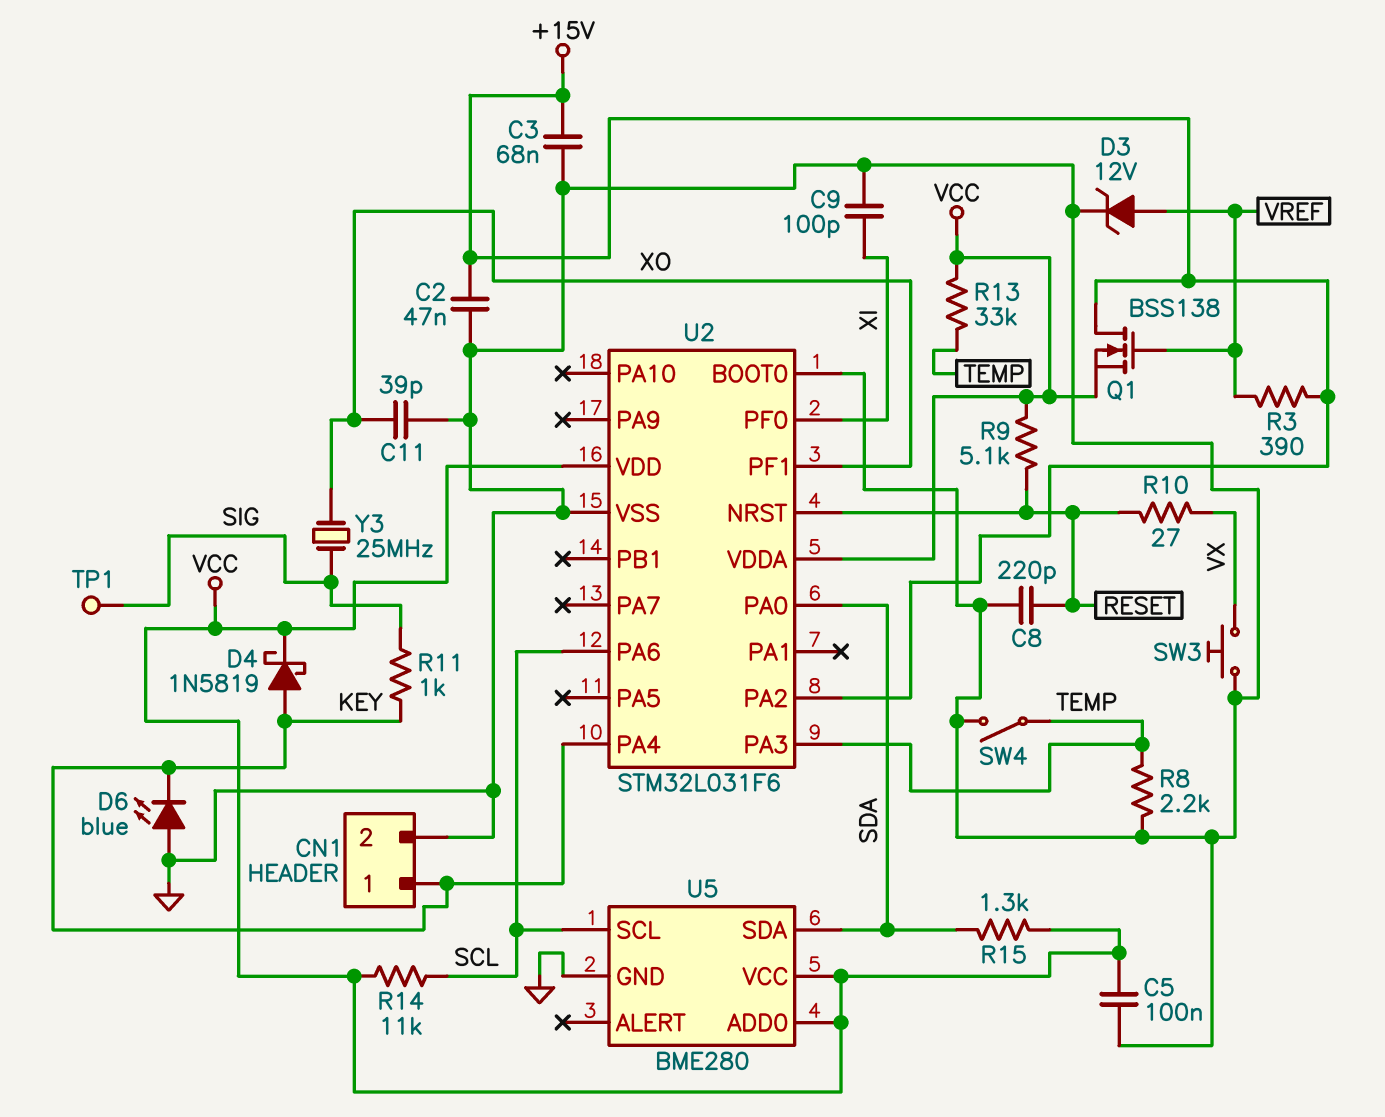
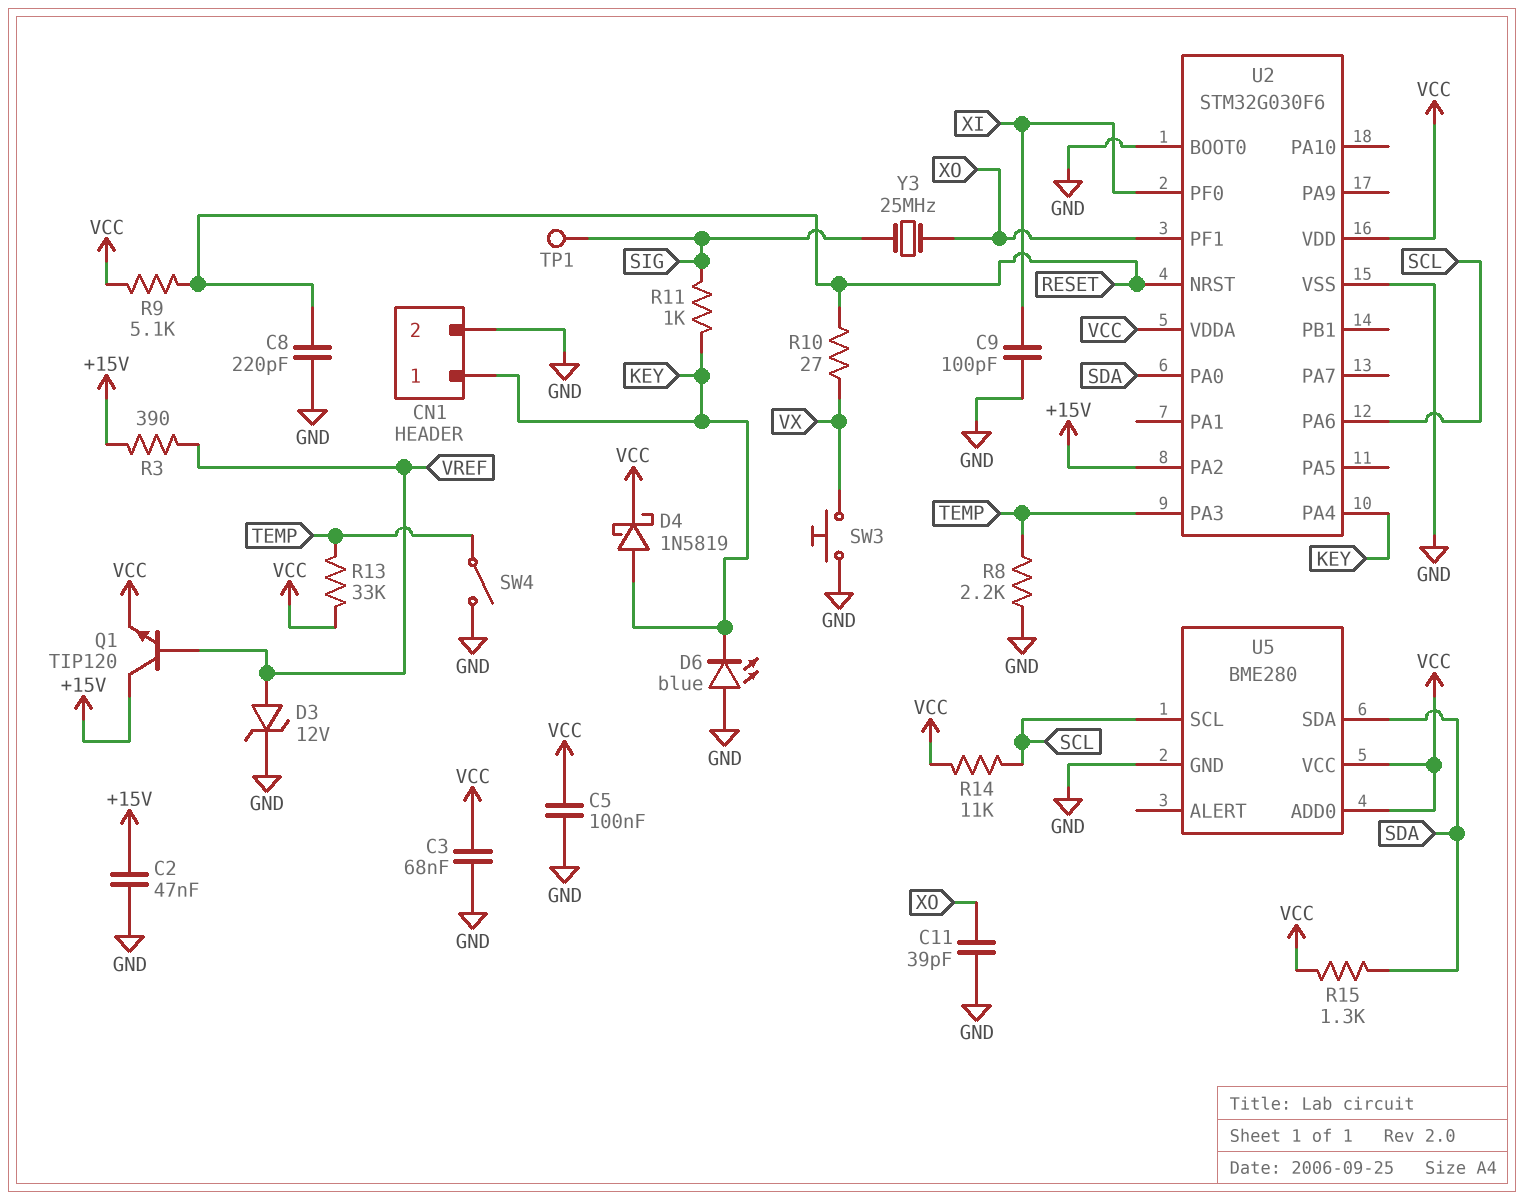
C3: 68nF (+15V, GND) -> 68nF (GND, VCC)
Q1: NMOS BSS138 (G VREF, D +15V, S VCC) -> NPN TIP120 (B VREF, C +15V, E VCC)
U2: STM32L031F6 -> STM32G030F6

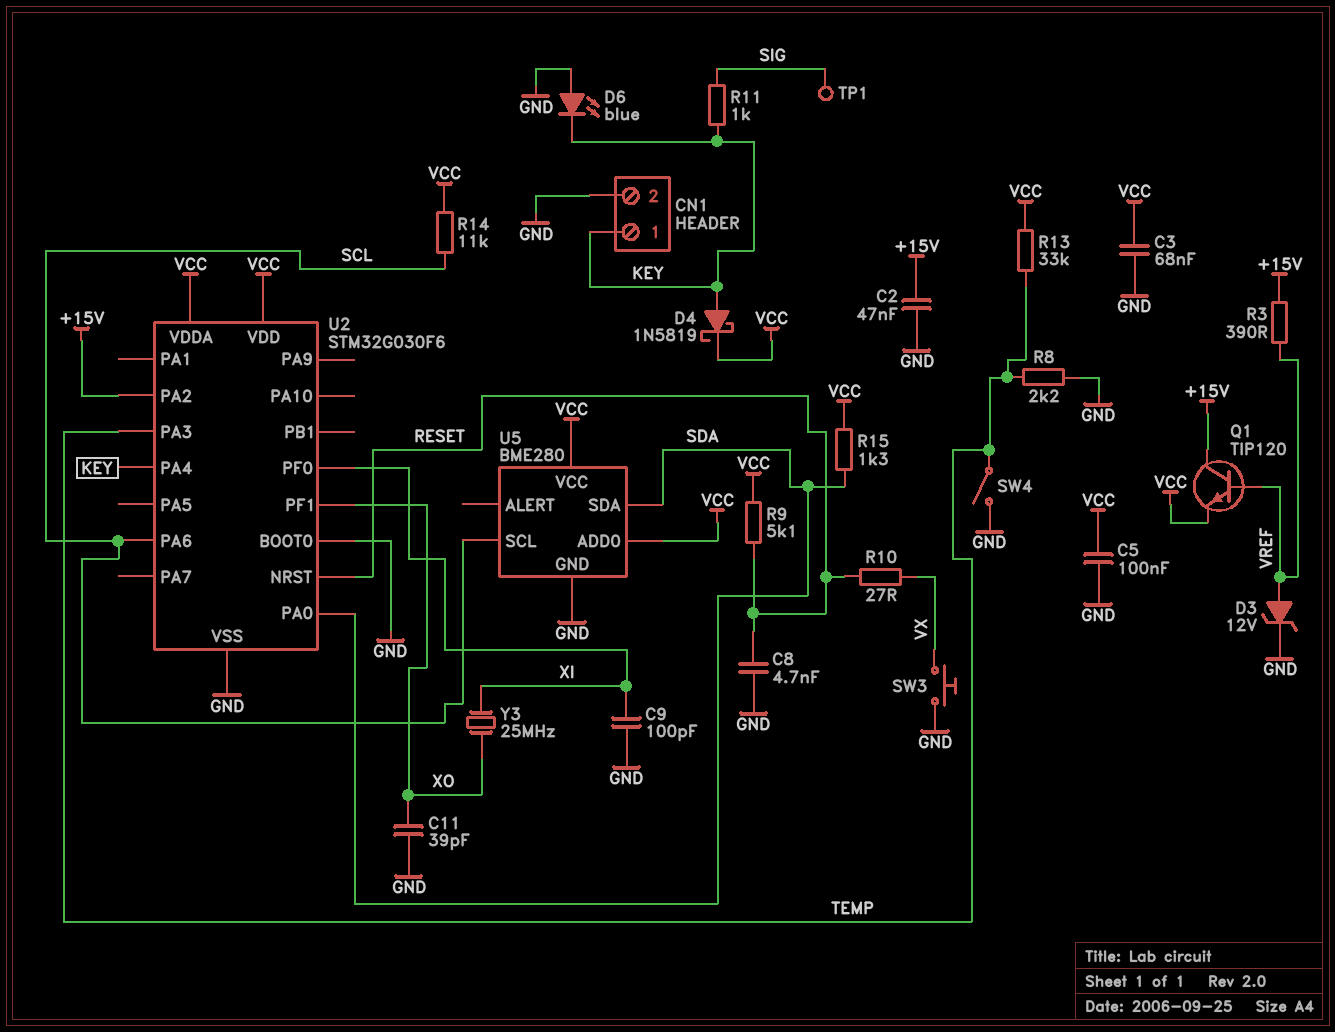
C8: 220pF (GND, RESET) -> 4.7nF (GND, RESET)
Y3: 25MHz (SIG, XO) -> 25MHz (XI, XO)

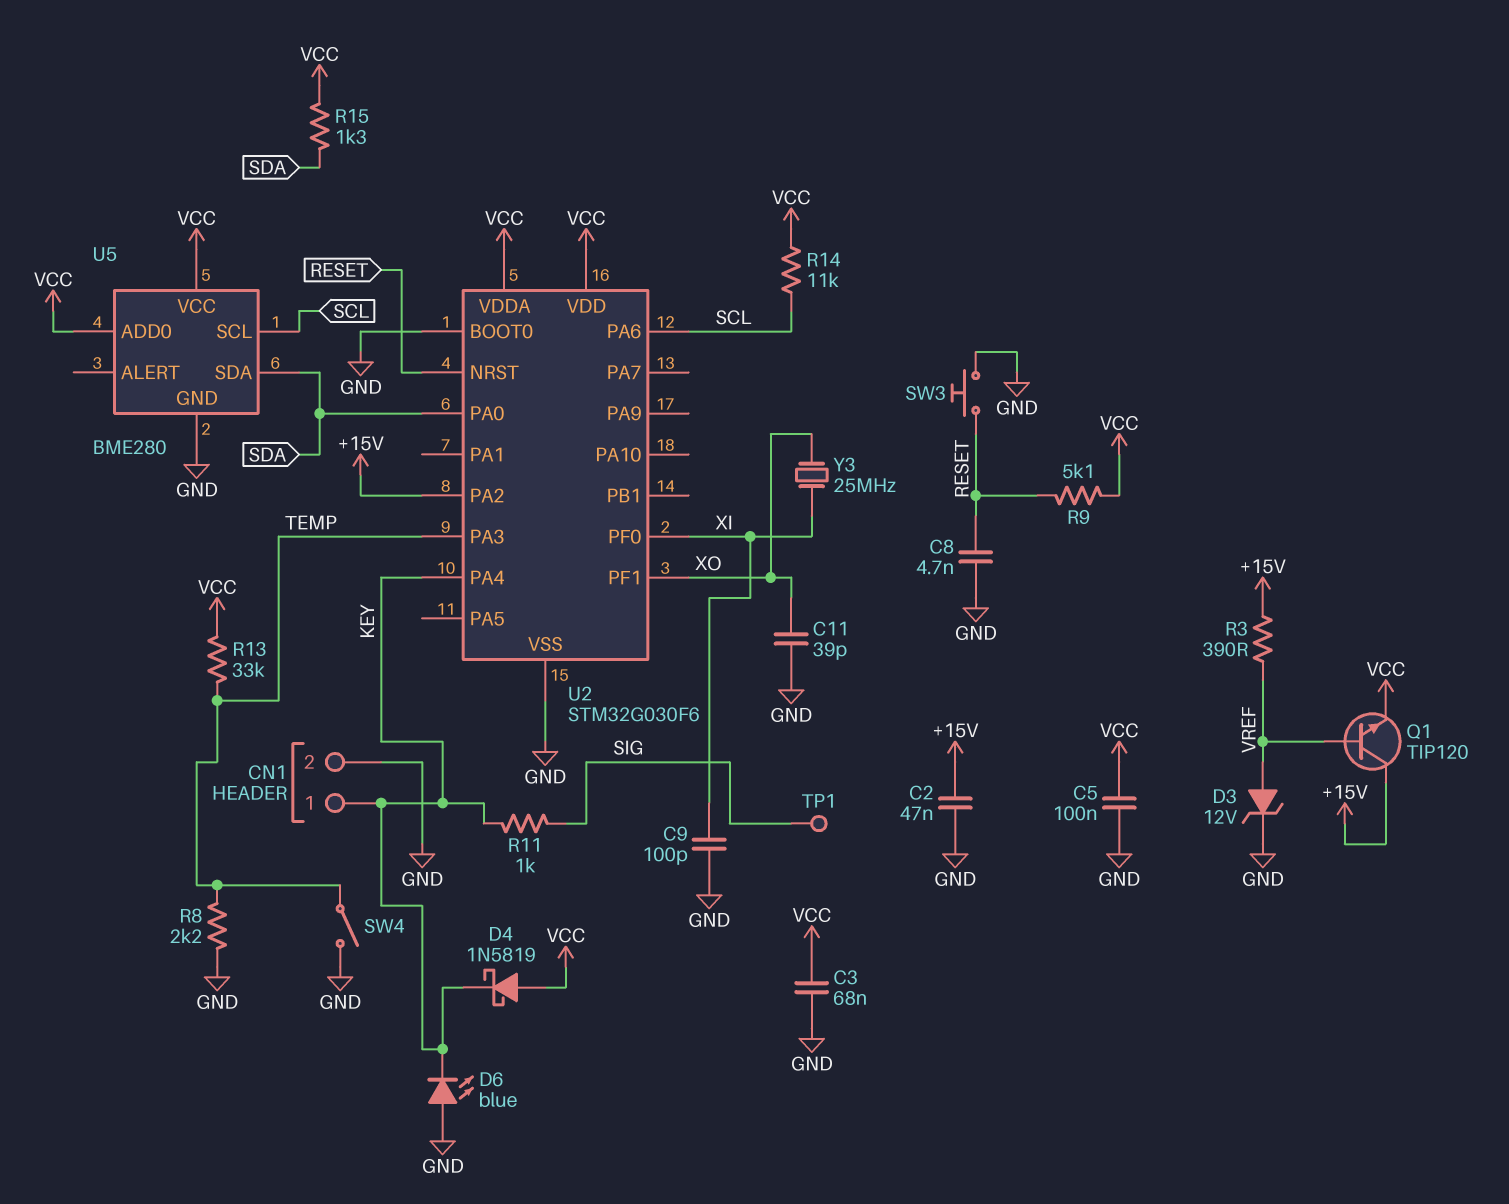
D4: schottky 1N5819 (A KEY, K VCC) -> schottky 1N5819 (A VCC, K KEY)
R10: 27 (RESET, VX) -> none
SW3: button (GND, VX) -> button (GND, RESET)

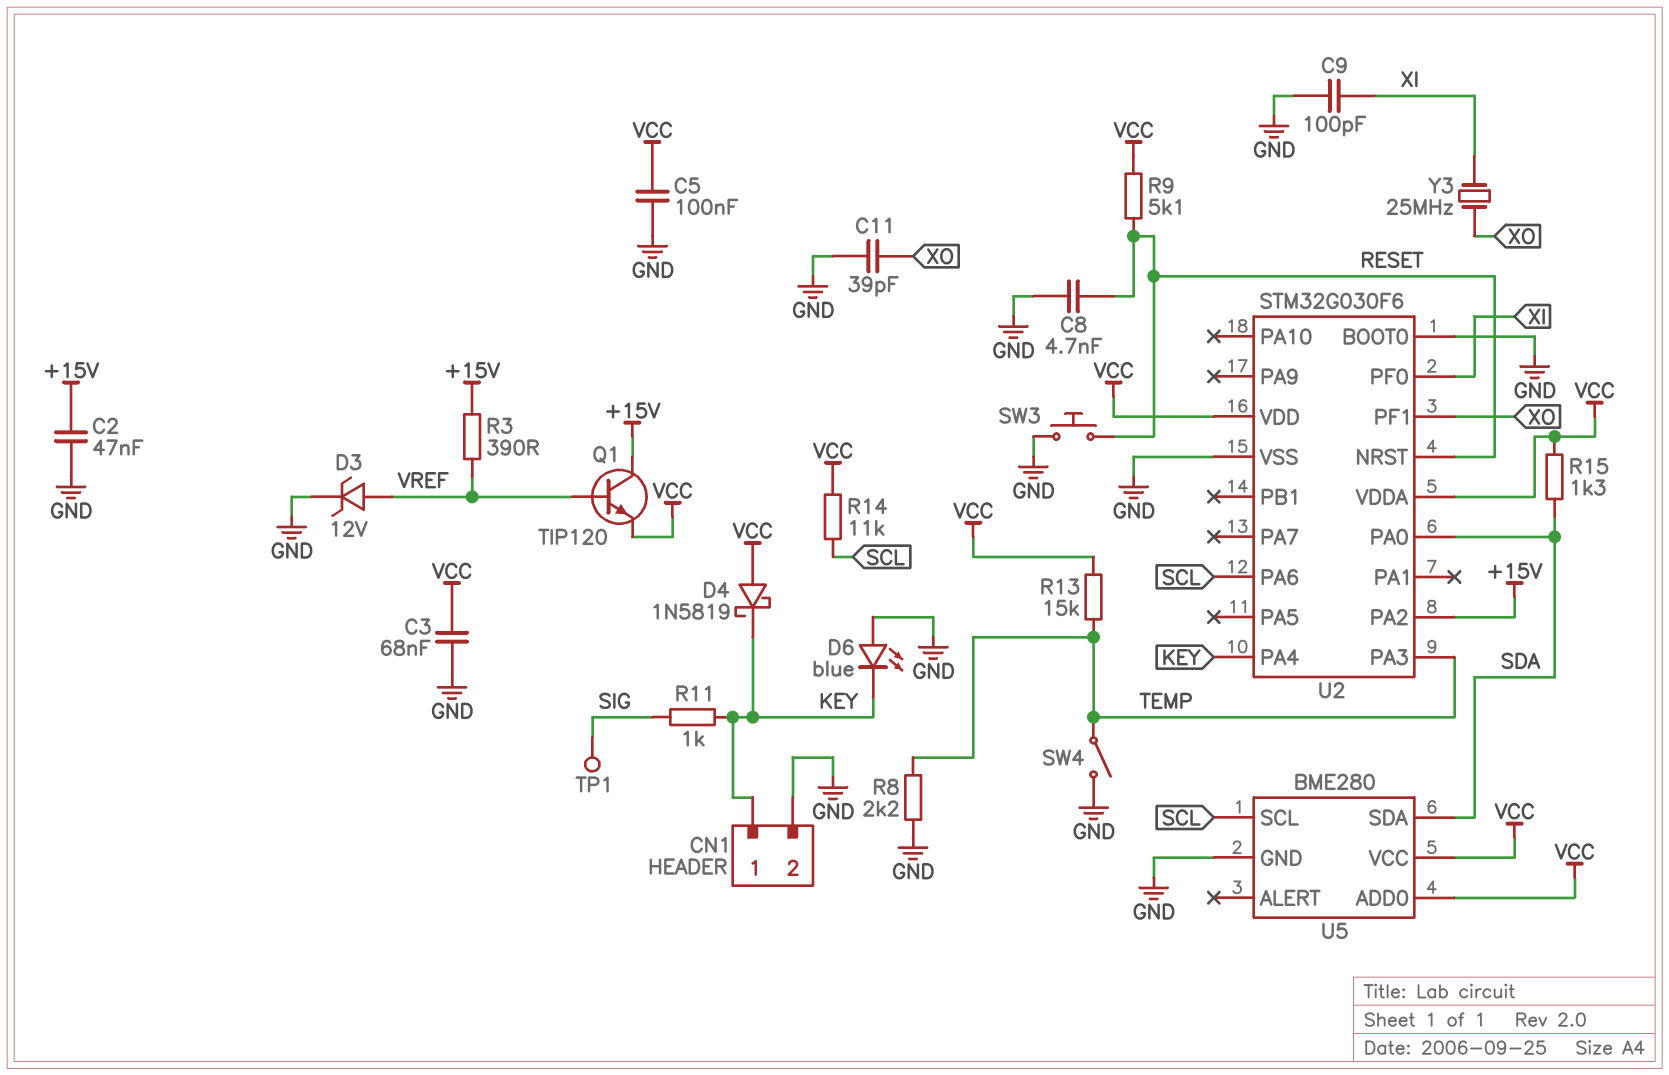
R13: 33k (TEMP, VCC) -> 15k (TEMP, VCC)

